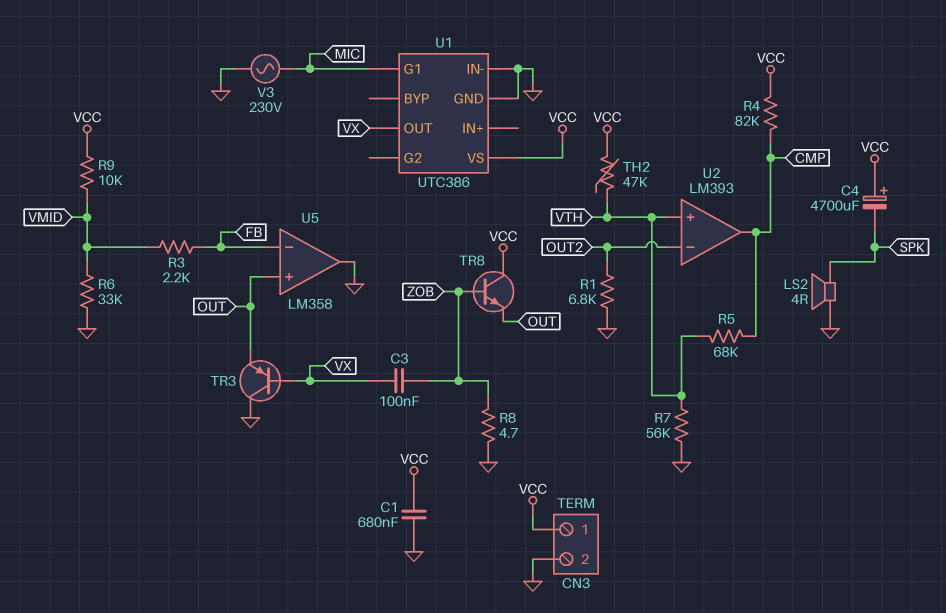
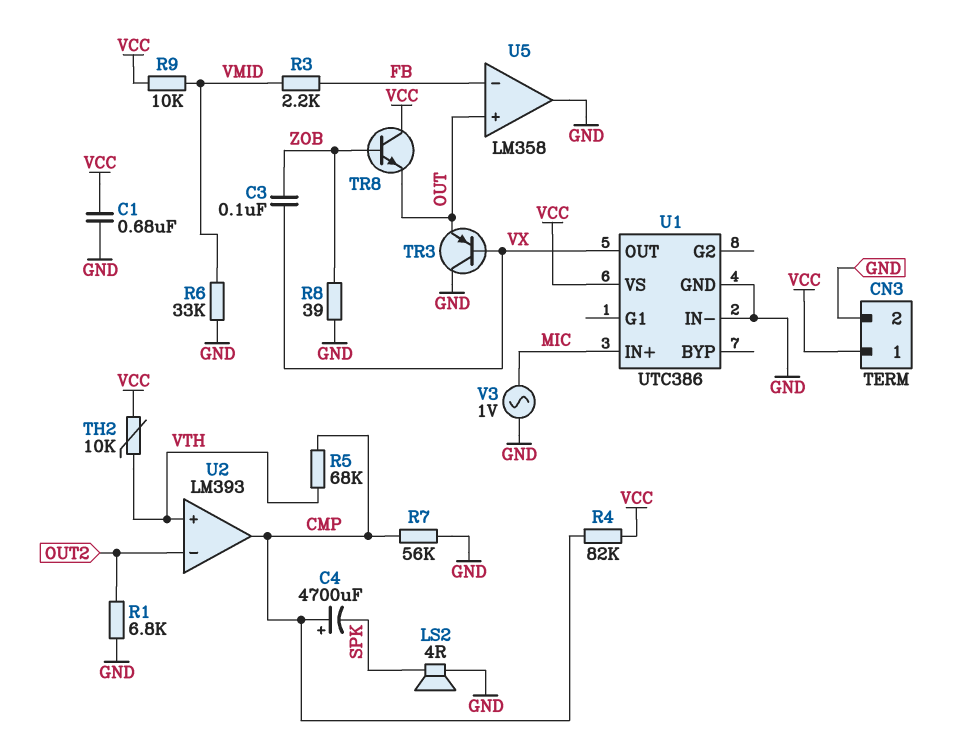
C4: 4700uF (plus VCC, minus SPK) -> 4700uF (plus CMP, minus SPK)
R7: 56k (GND, VTH) -> 56k (CMP, GND)
R8: 4.7 (GND, ZOB) -> 39 (GND, ZOB)
TH2: 47k (VCC, VTH) -> 10k (VCC, VTH)
U1 pin G1: MIC -> none
U1 pin IN+: none -> MIC
V3: AC 230V (GND, MIC) -> AC 1V (GND, MIC)

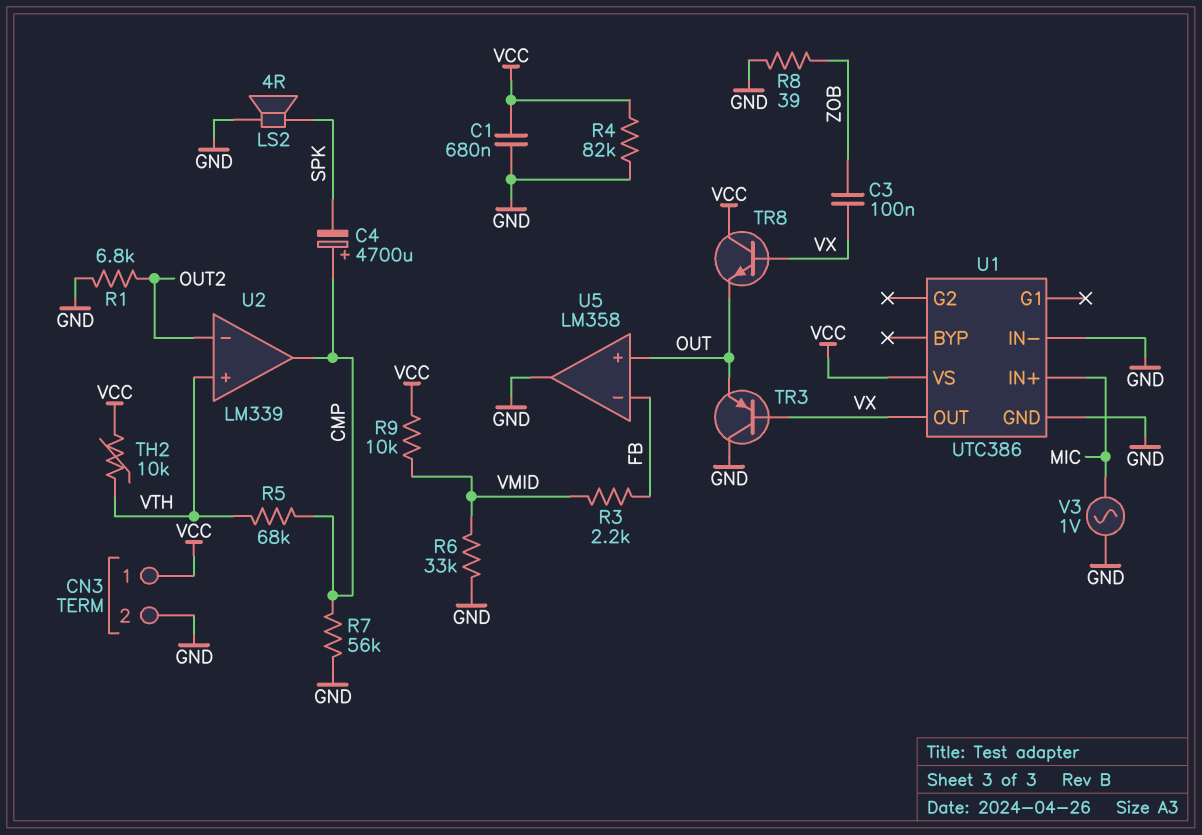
R4: 82k (CMP, VCC) -> 82k (GND, VCC)
TR8: NPN (B ZOB, C VCC, E OUT) -> NPN (B VX, C VCC, E OUT)
U2: LM393 -> LM339

